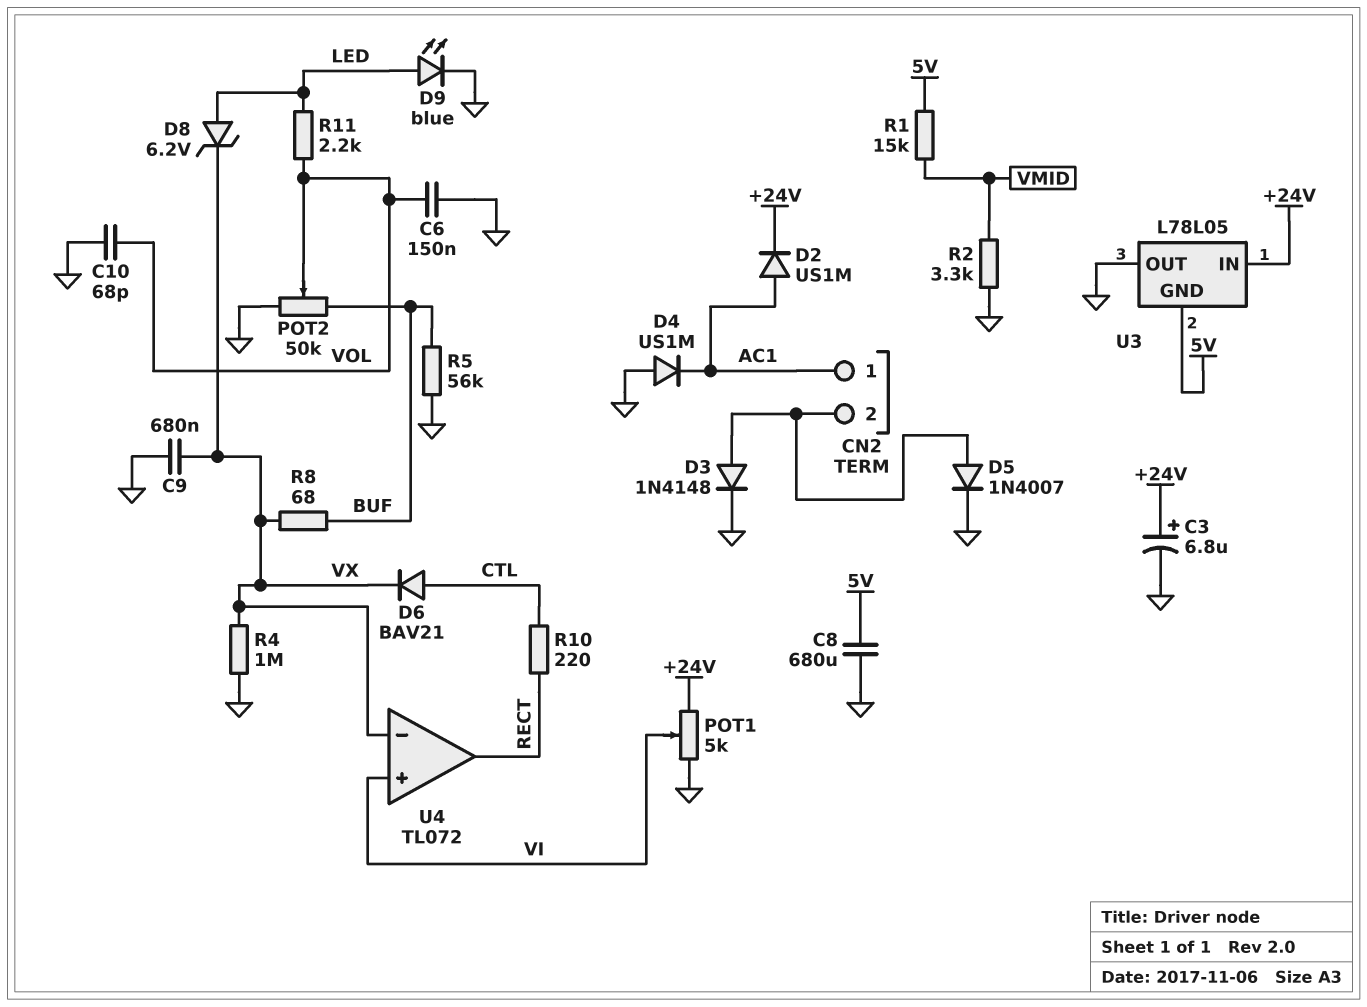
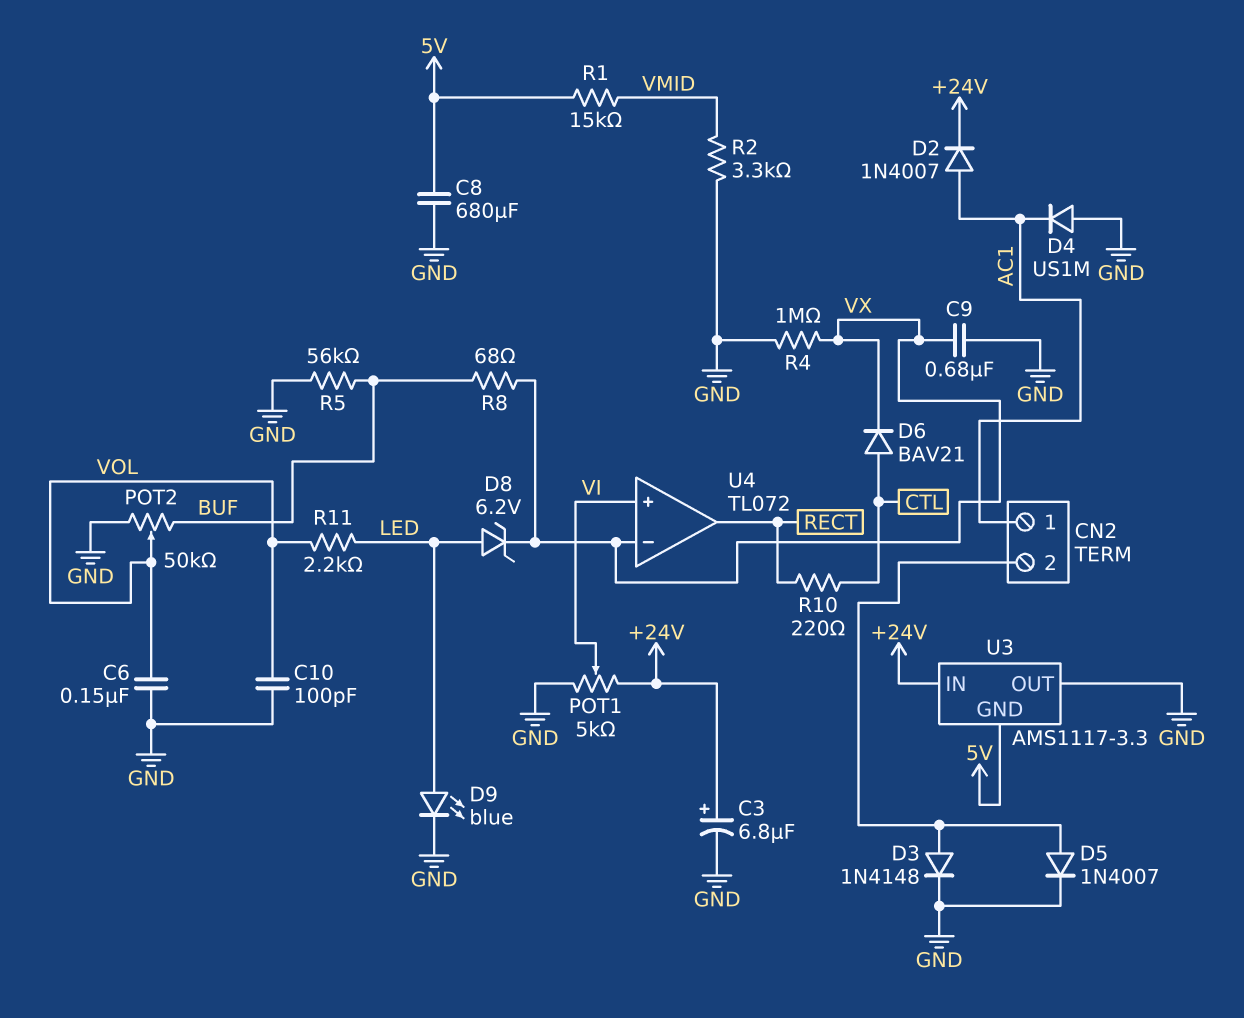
C10: 68pF (GND, VOL) -> 100pF (GND, VOL)
D2: diode US1M (A AC1, K +24V) -> diode 1N4007 (A AC1, K +24V)
U3: L78L05 -> AMS1117-3.3

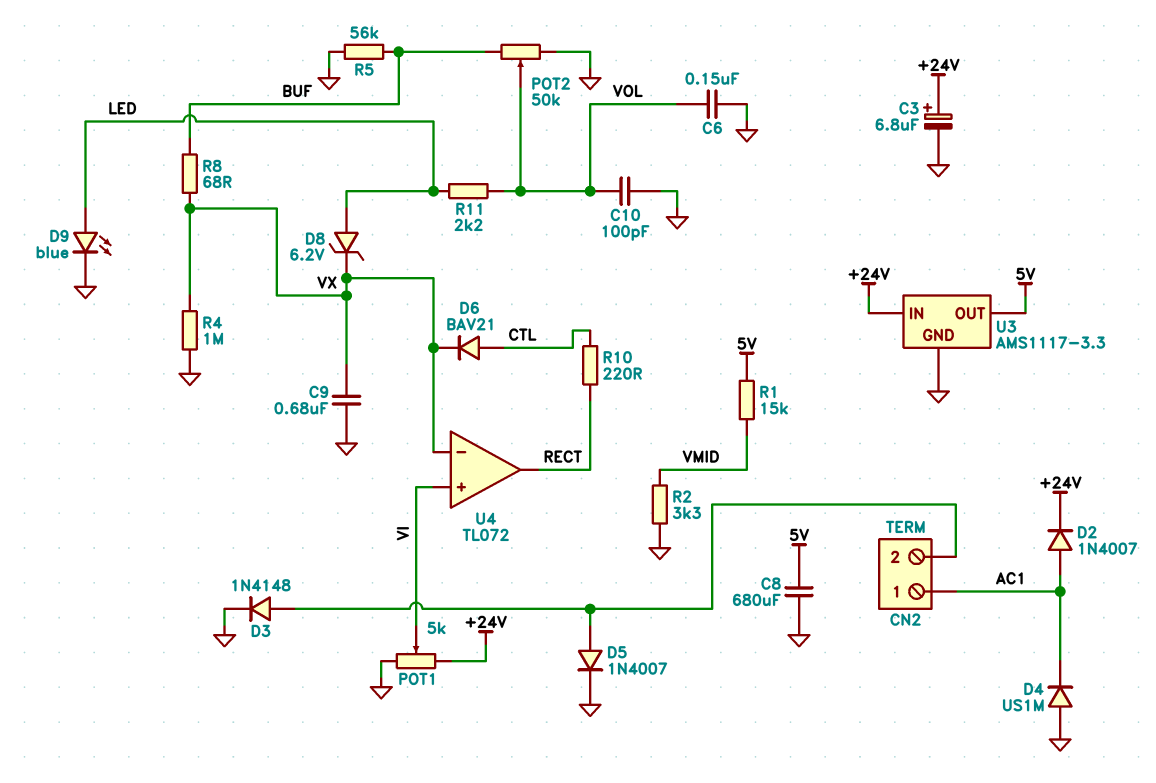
U3 pin GND: 5V -> GND
U3 pin OUT: GND -> 5V

